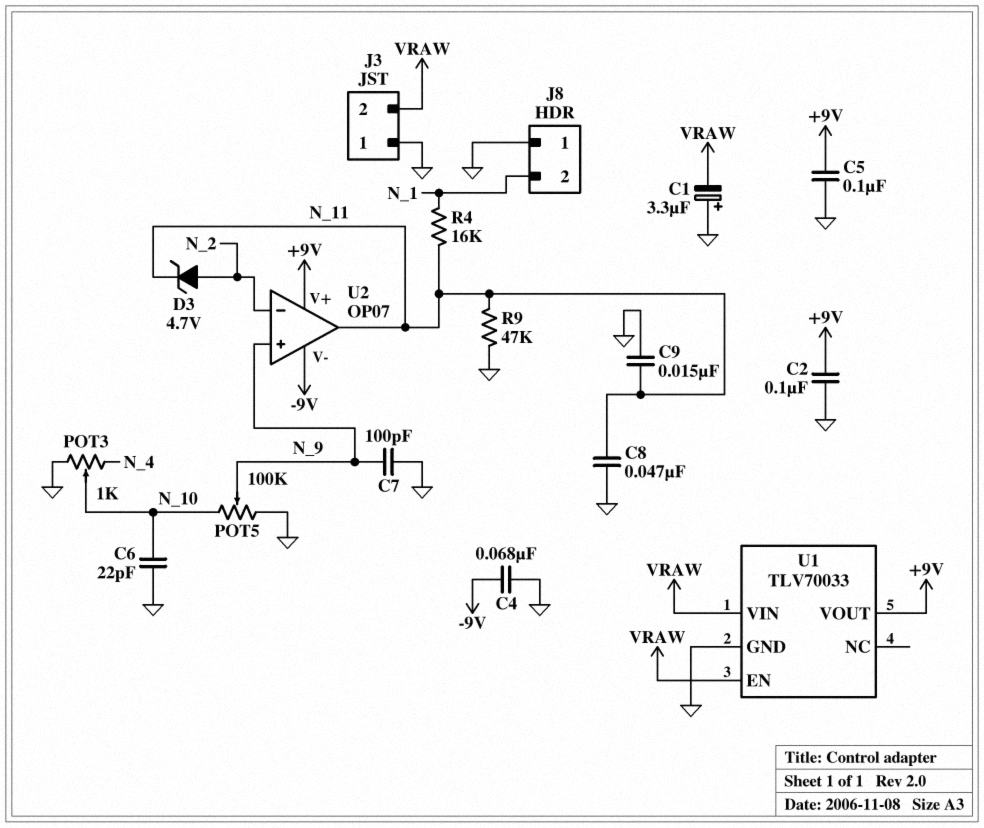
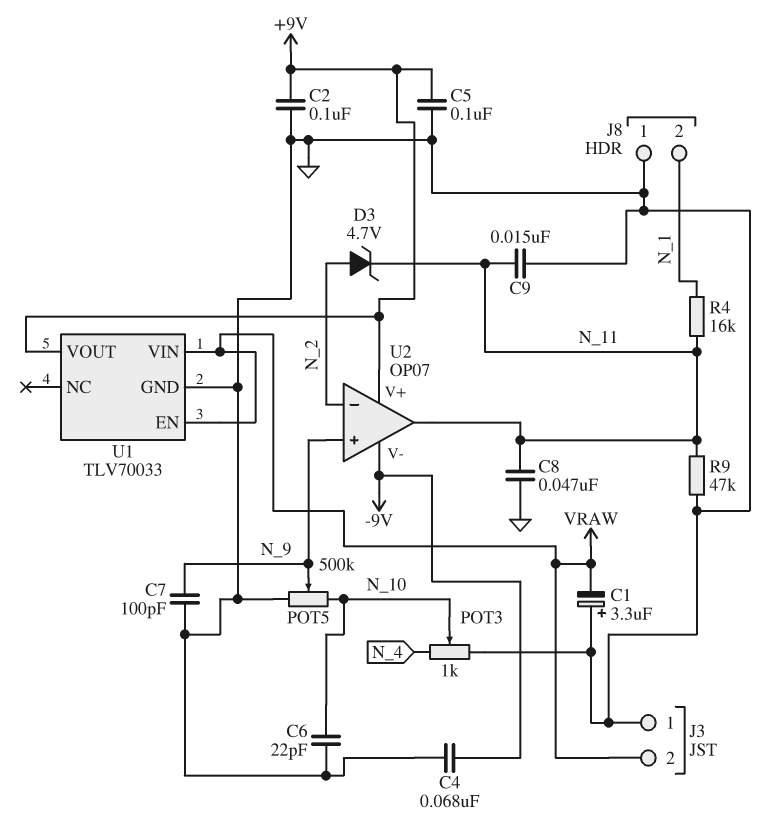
POT5: 100k (GND, N_10, wiper N_9) -> 500k (GND, N_10, wiper N_9)

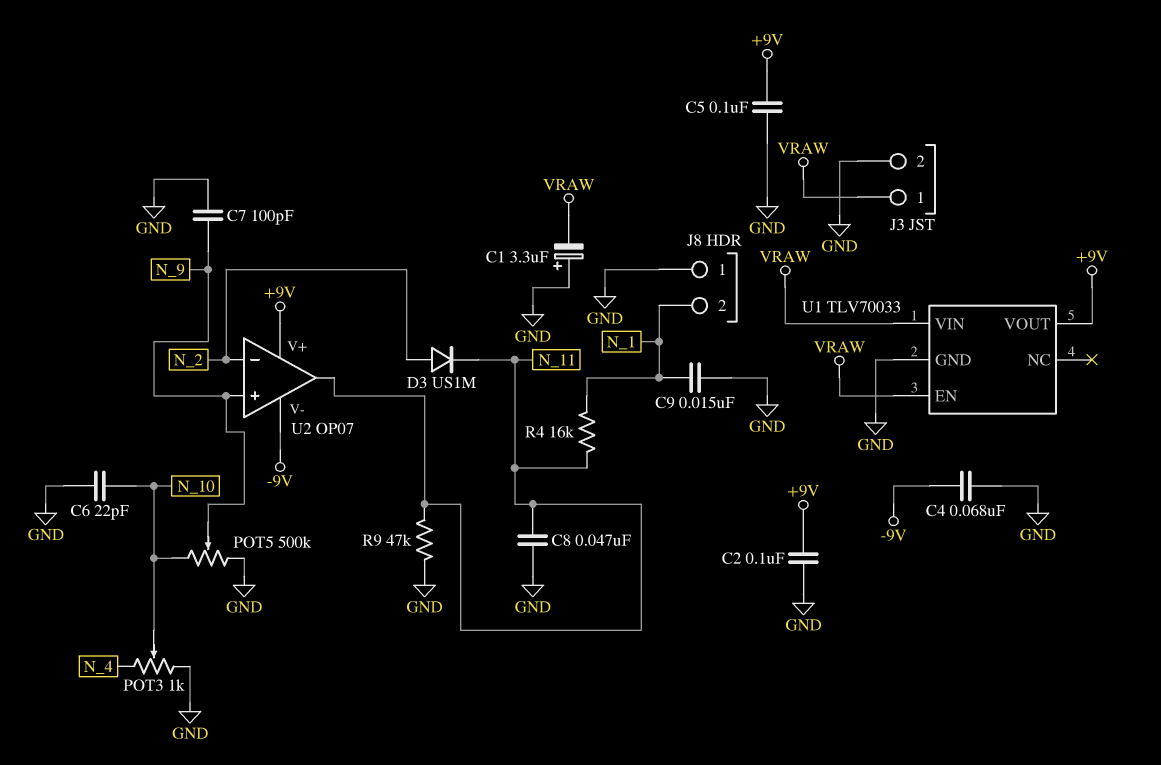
C9: 15nF (GND, N_11) -> 15nF (GND, N_1)
D3: zener 4.7V (A N_2, K N_11) -> diode US1M (A N_2, K N_11)
J3 pin 1: GND -> VRAW
J3 pin 2: VRAW -> GND

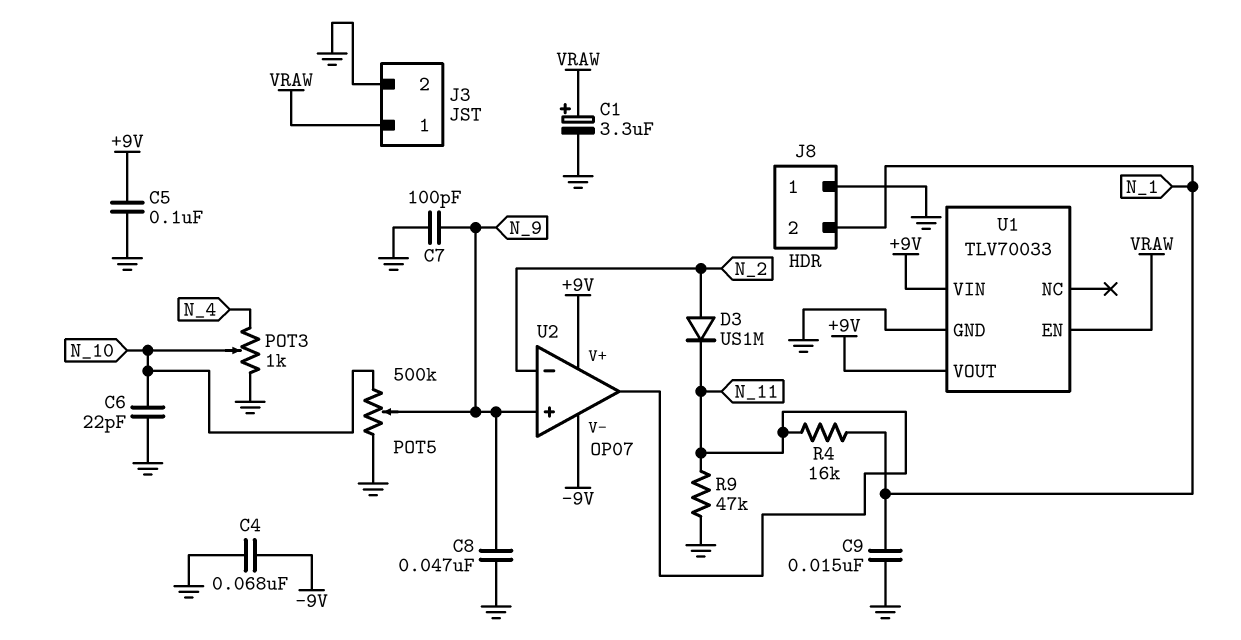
C1: 3.3uF (plus GND, minus VRAW) -> 3.3uF (plus VRAW, minus GND)
C2: 100nF (+9V, GND) -> none
C8: 47nF (GND, N_11) -> 47nF (GND, N_9)
U1 pin VIN: VRAW -> +9V

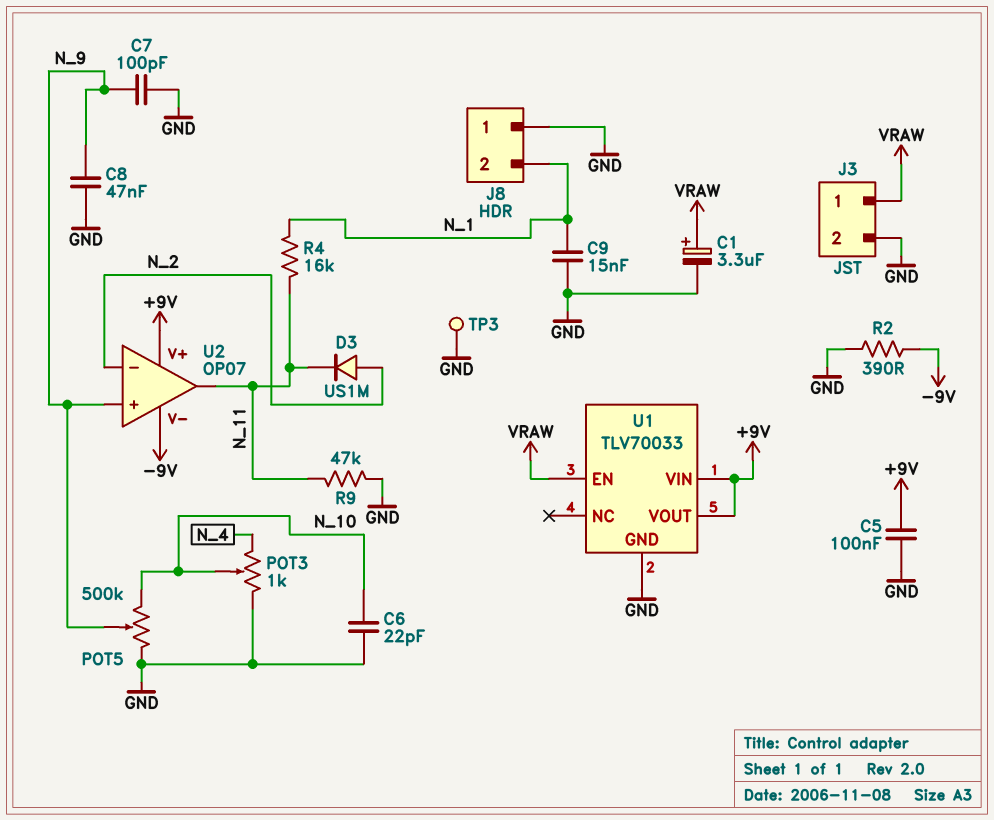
C4: 68nF (-9V, GND) -> none
R2: none -> 390 (-9V, GND)
TP3: none -> test point (GND)

